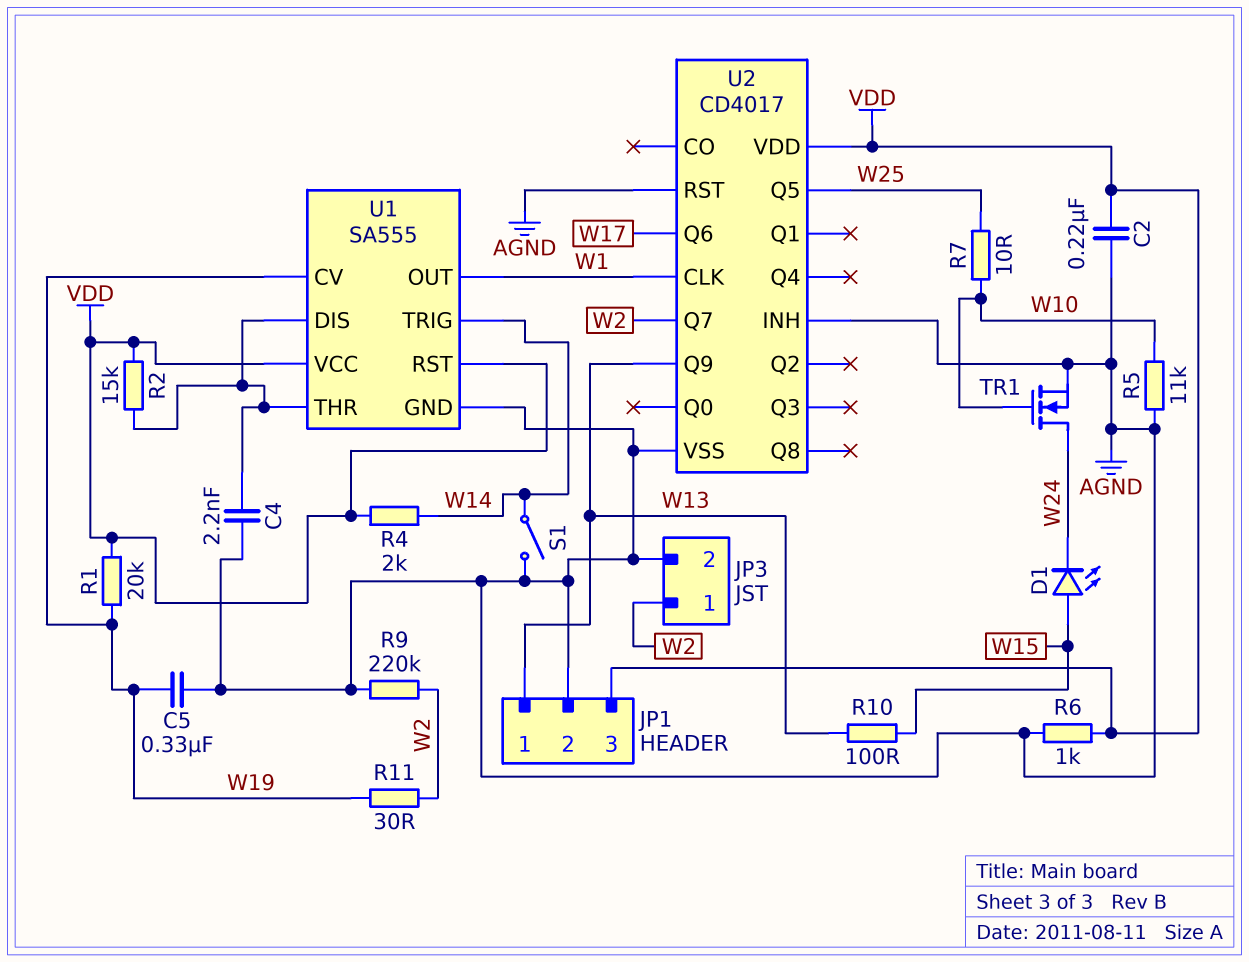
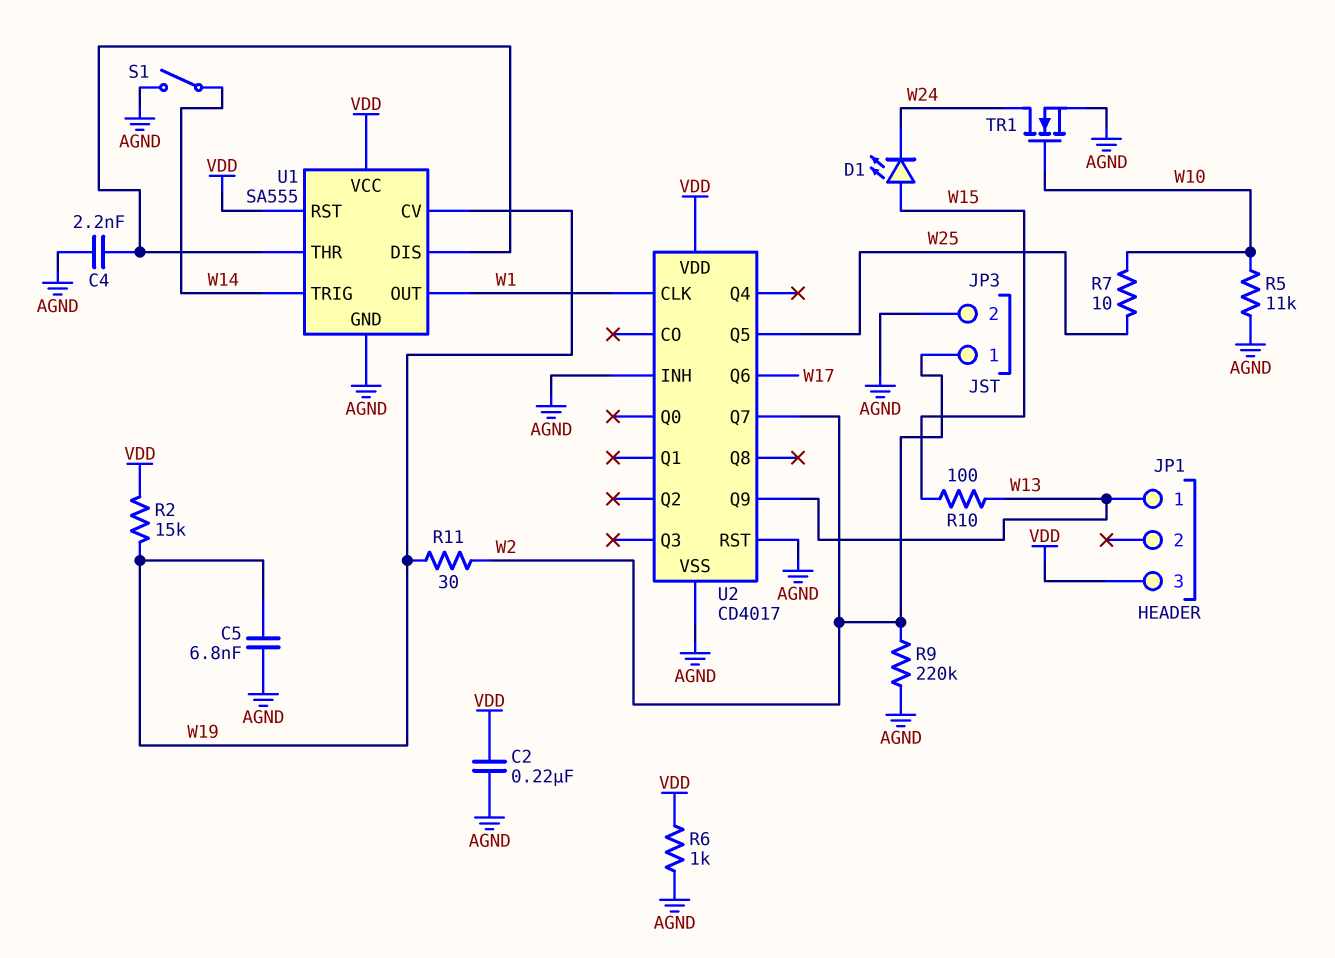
C5: 330nF (AGND, W19) -> 6.8nF (AGND, W19)
JP1 pin 2: AGND -> none
R1: 20k (VDD, W19) -> none
R2: 15k (U1/DIS, VDD) -> 15k (VDD, W19)
R4: 2k (VDD, W14) -> none

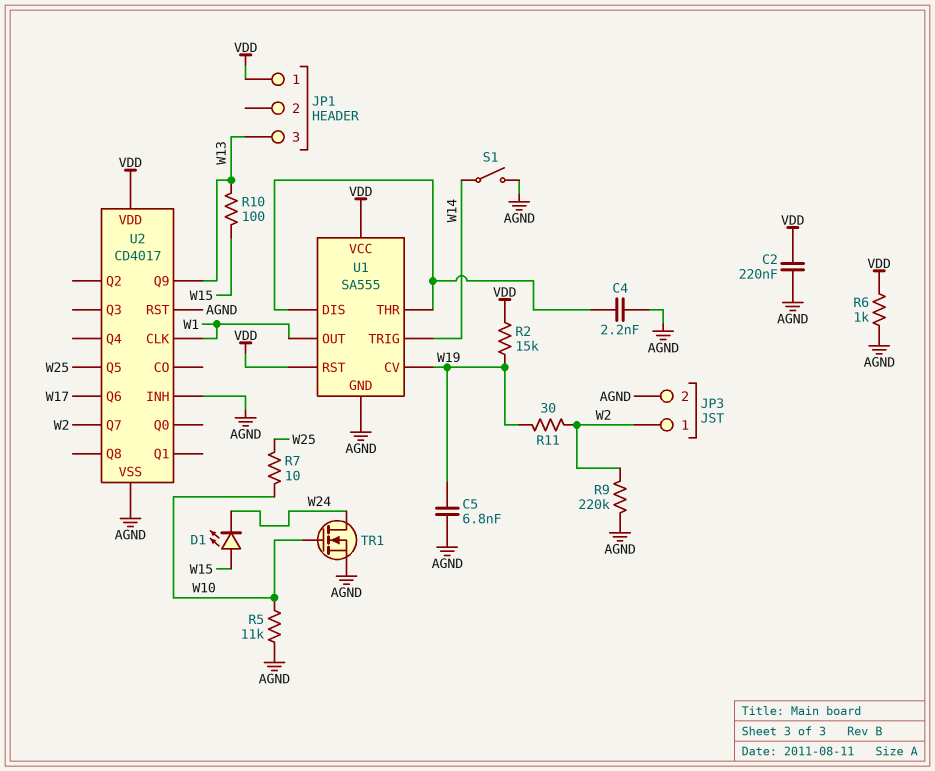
JP1 pin 1: W13 -> VDD
JP1 pin 3: VDD -> W13

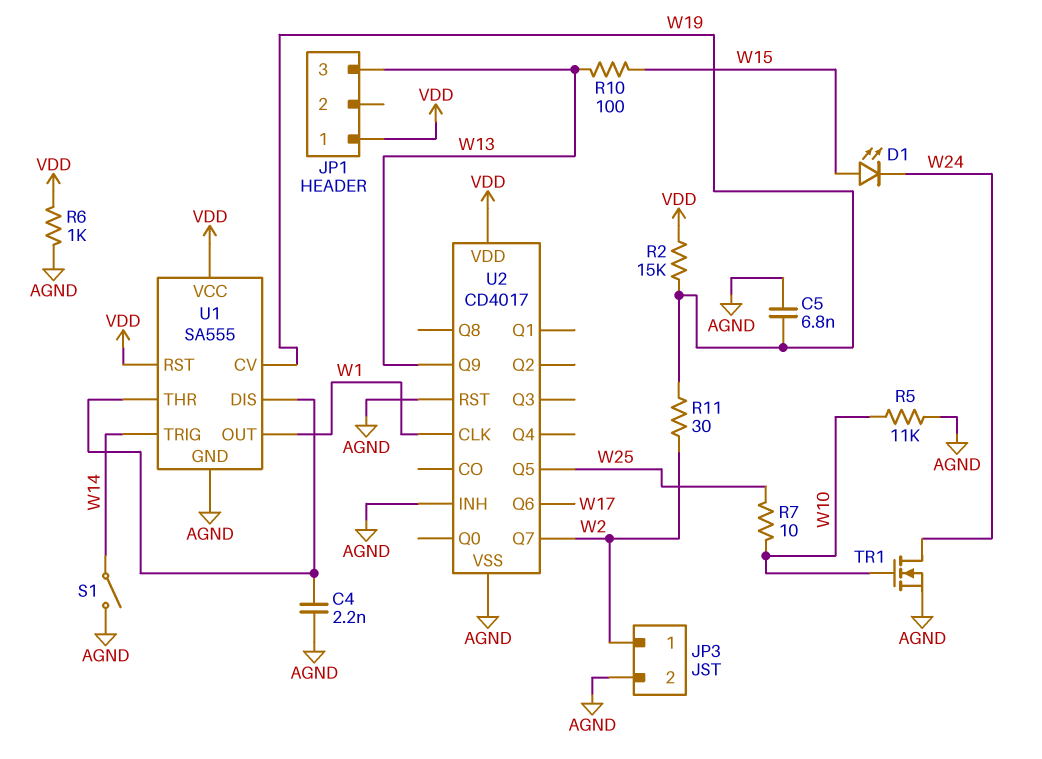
C2: 220nF (AGND, VDD) -> none
R9: 220k (AGND, W2) -> none

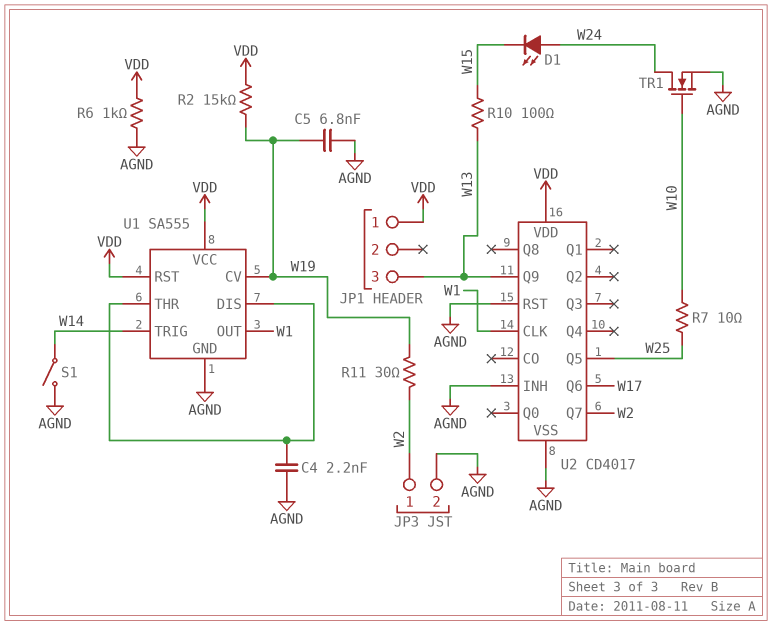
D1: LED (A W15, K W24) -> LED (A W24, K W15)
R5: 11k (AGND, W10) -> none

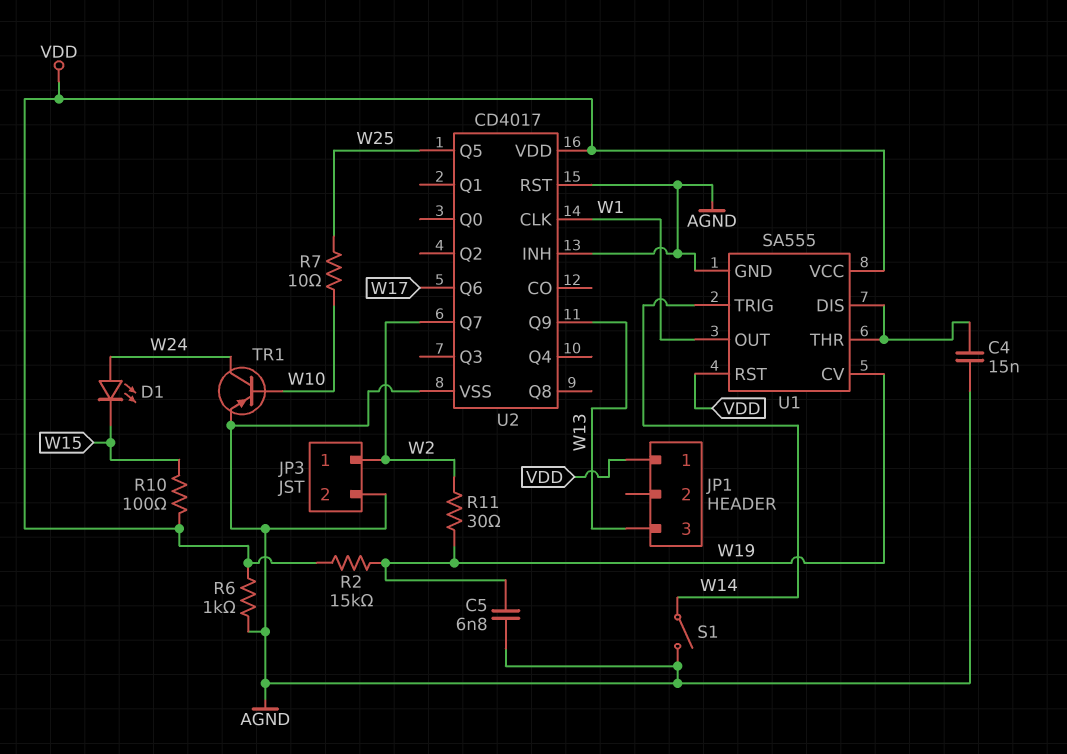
C4: 2.2nF (AGND, U1/DIS) -> 15nF (AGND, U1/DIS)
R10: 100 (W13, W15) -> 100 (VDD, W15)
TR1: NMOS (G W10, D W24, S AGND) -> PNP (B W10, C W24, E AGND)

